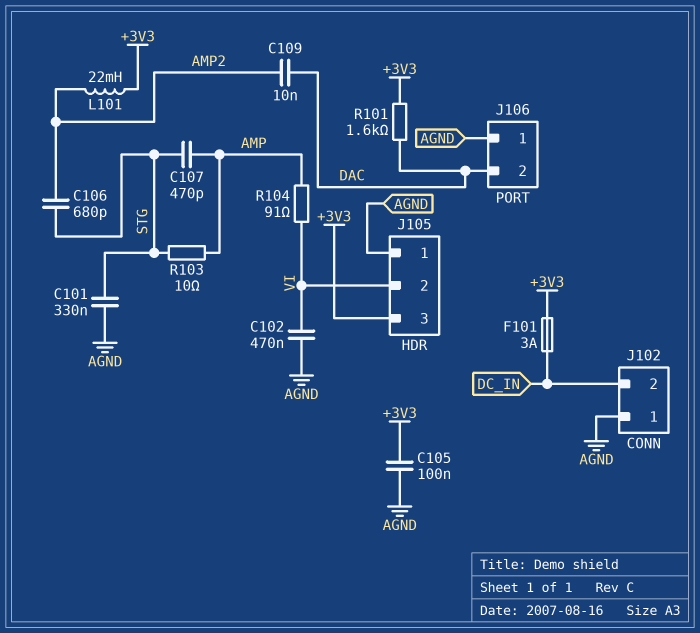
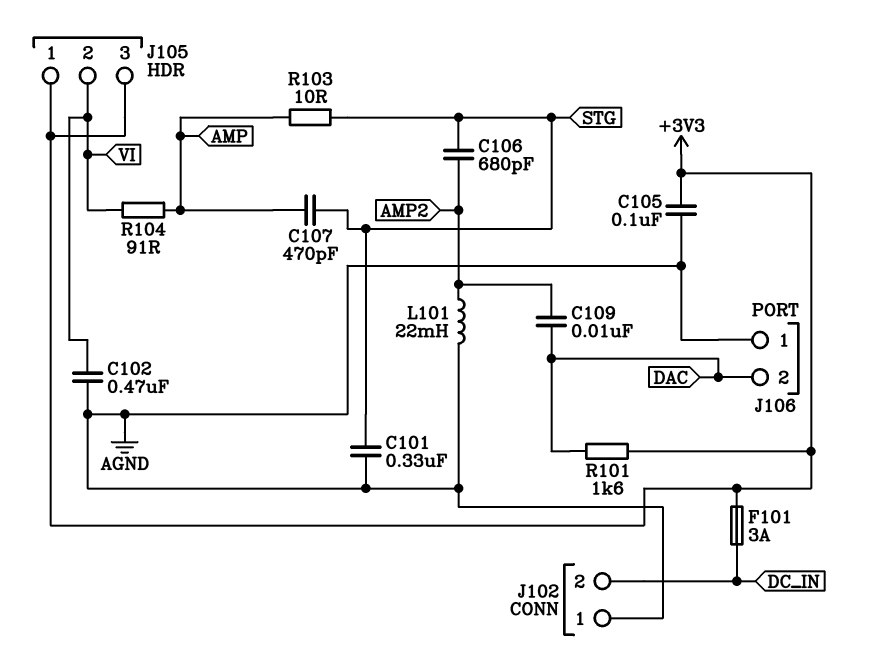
J105 pin 1: AGND -> +3V3
L101: 22mH (+3V3, AMP2) -> 22mH (AGND, AMP2)

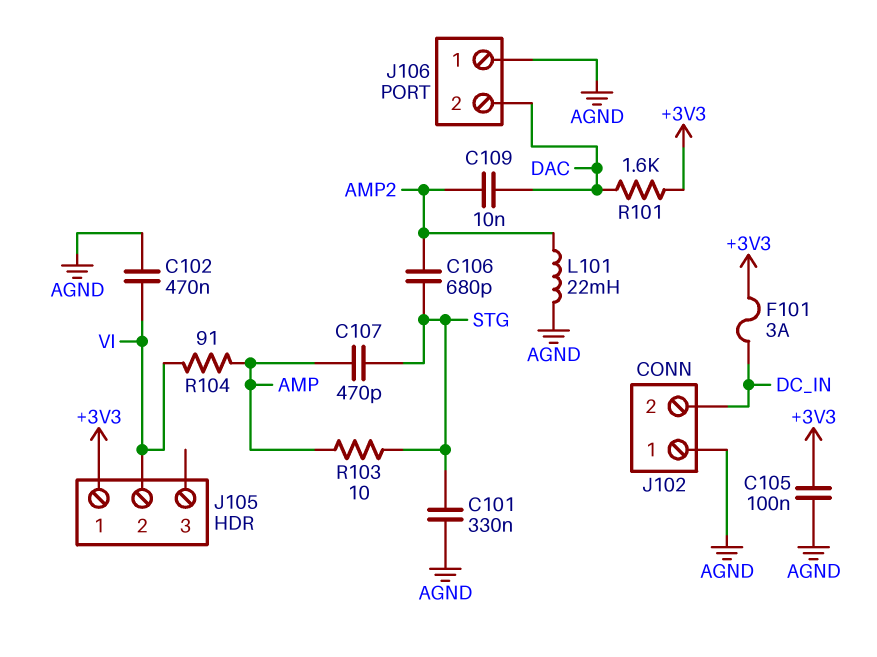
J105 pin 3: +3V3 -> none

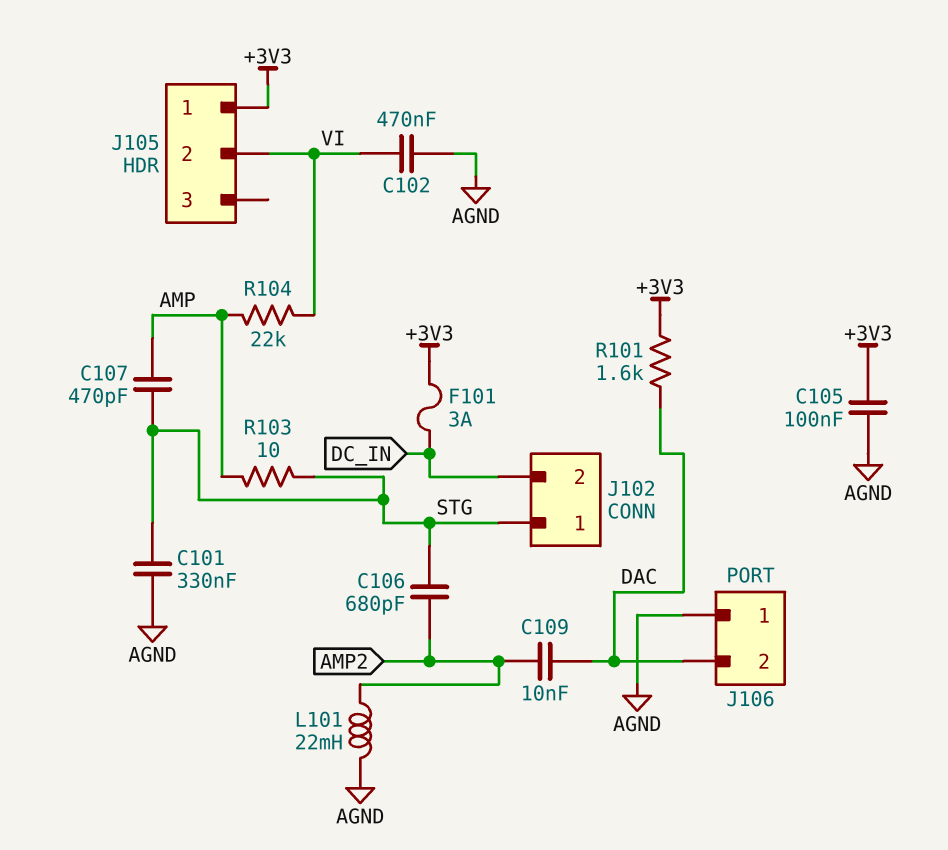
J102 pin 1: AGND -> STG
R104: 91 (AMP, VI) -> 22k (AMP, VI)

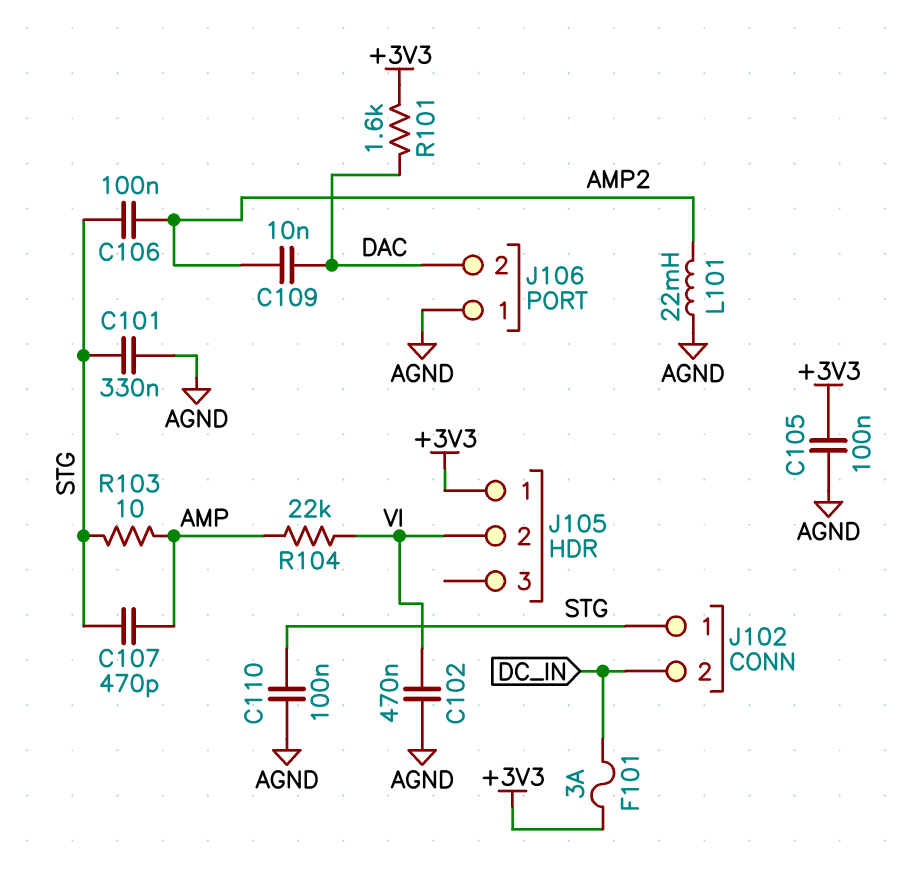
C106: 680pF (AMP2, STG) -> 100nF (AMP2, STG)
C110: none -> 100nF (AGND, STG)

